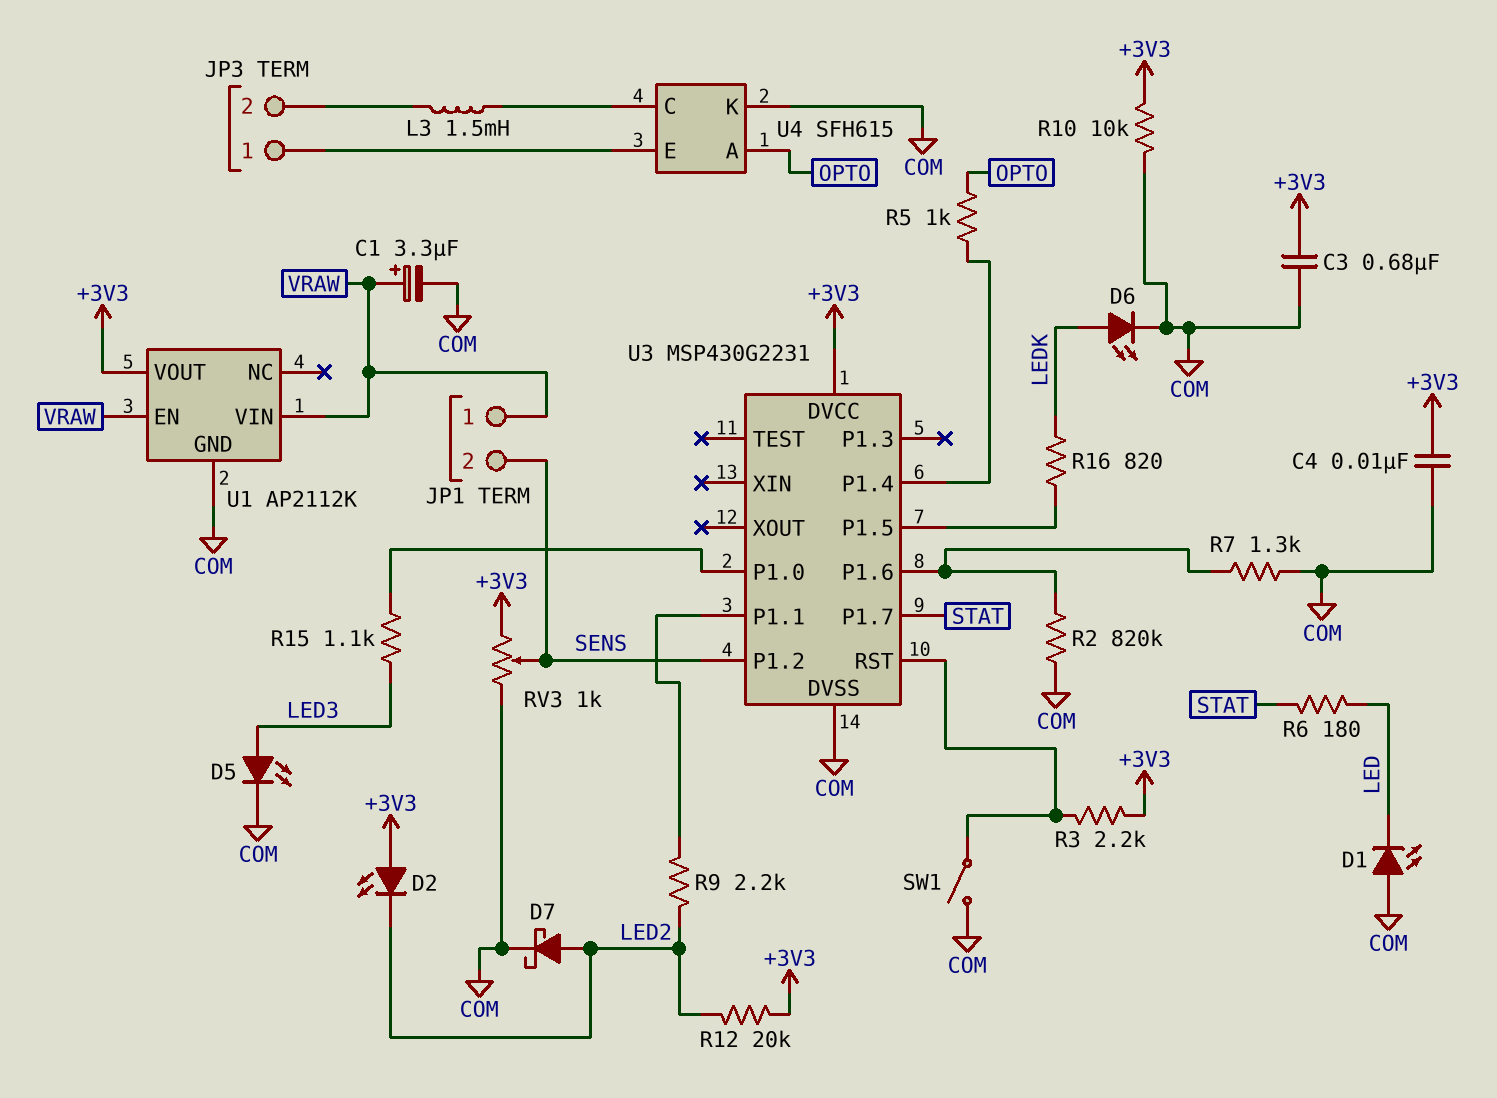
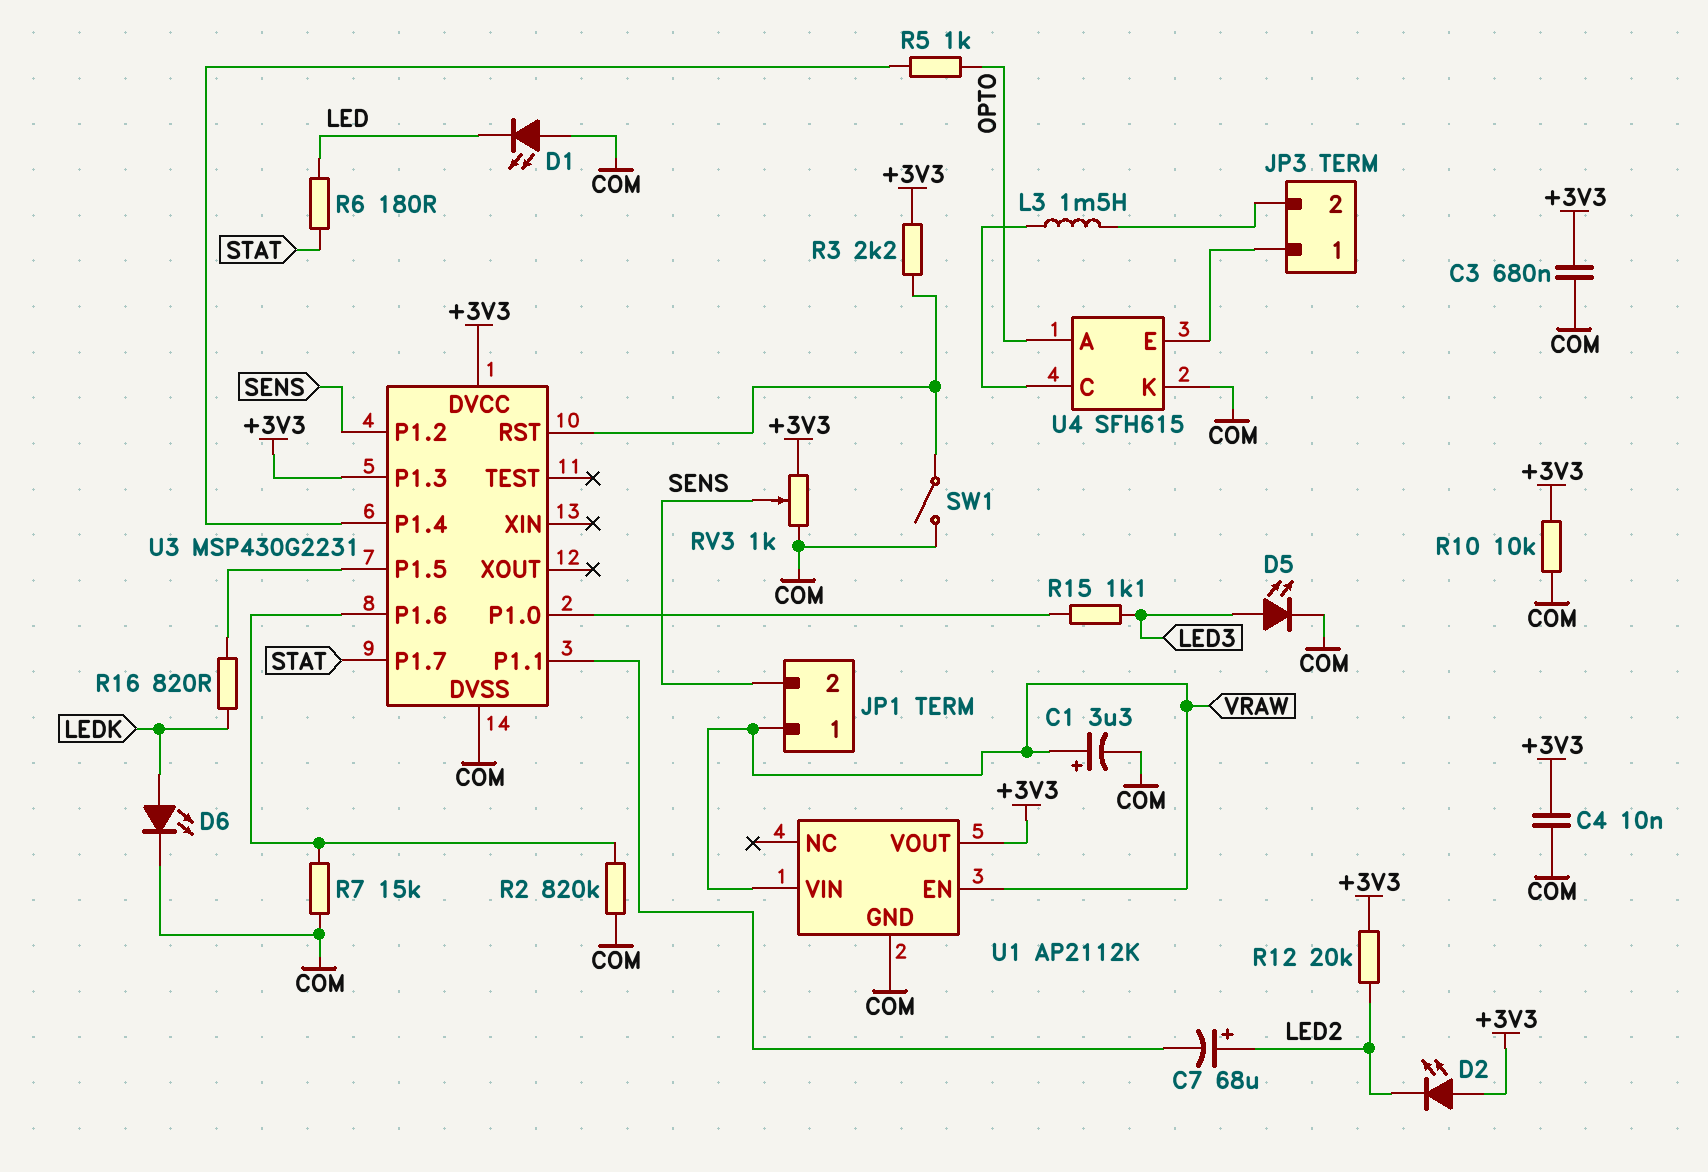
C7: none -> 68uF (plus LED2, minus U3/P1.1)
D7: schottky (A LED2, K COM) -> none
R7: 1.3k (COM, U3/P1.6) -> 15k (COM, U3/P1.6)
R9: 2.2k (LED2, U3/P1.1) -> none
U3 pin P1.3: none -> +3V3

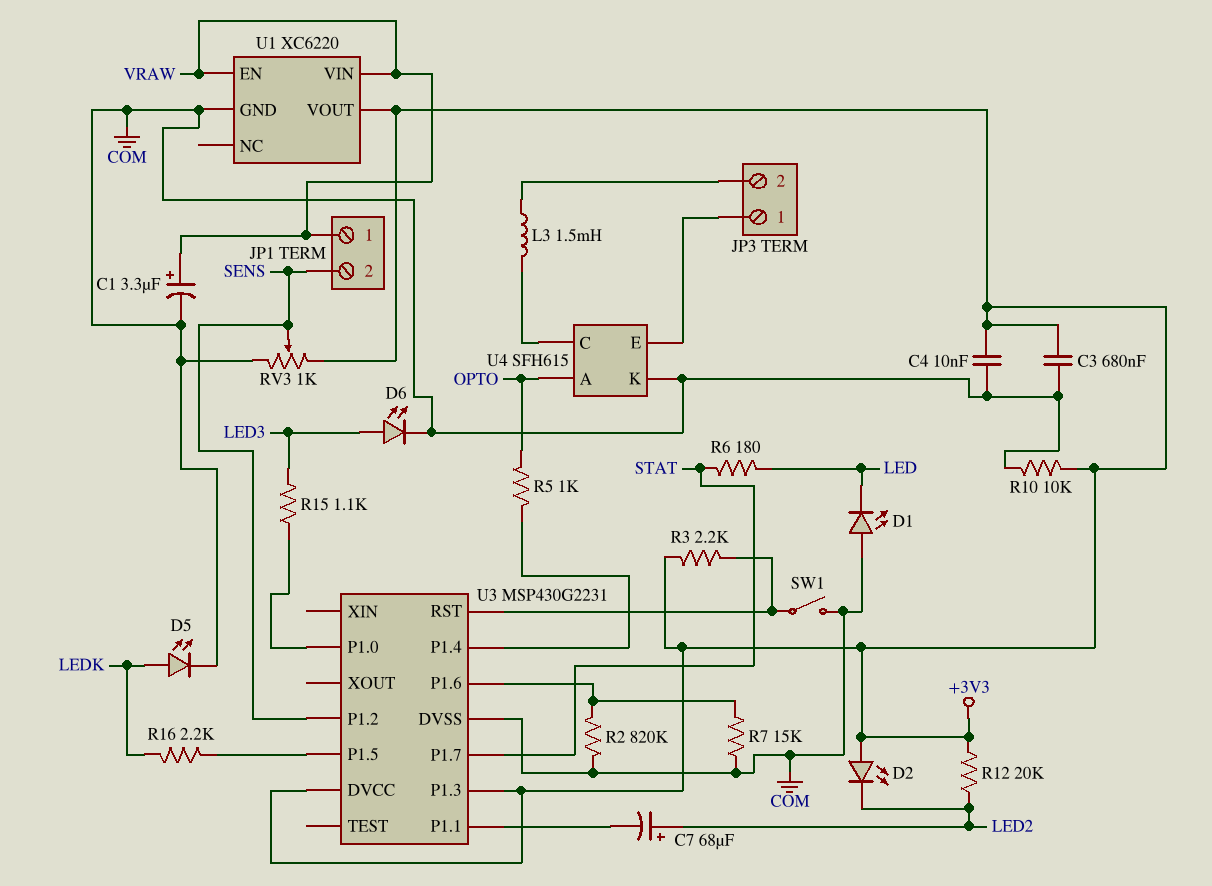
D5: LED (A LED3, K COM) -> LED (A LEDK, K COM)
D6: LED (A LEDK, K COM) -> LED (A LED3, K COM)
R16: 820 (LEDK, U3/P1.5) -> 2.2k (LEDK, U3/P1.5)
U1: AP2112K -> XC6220

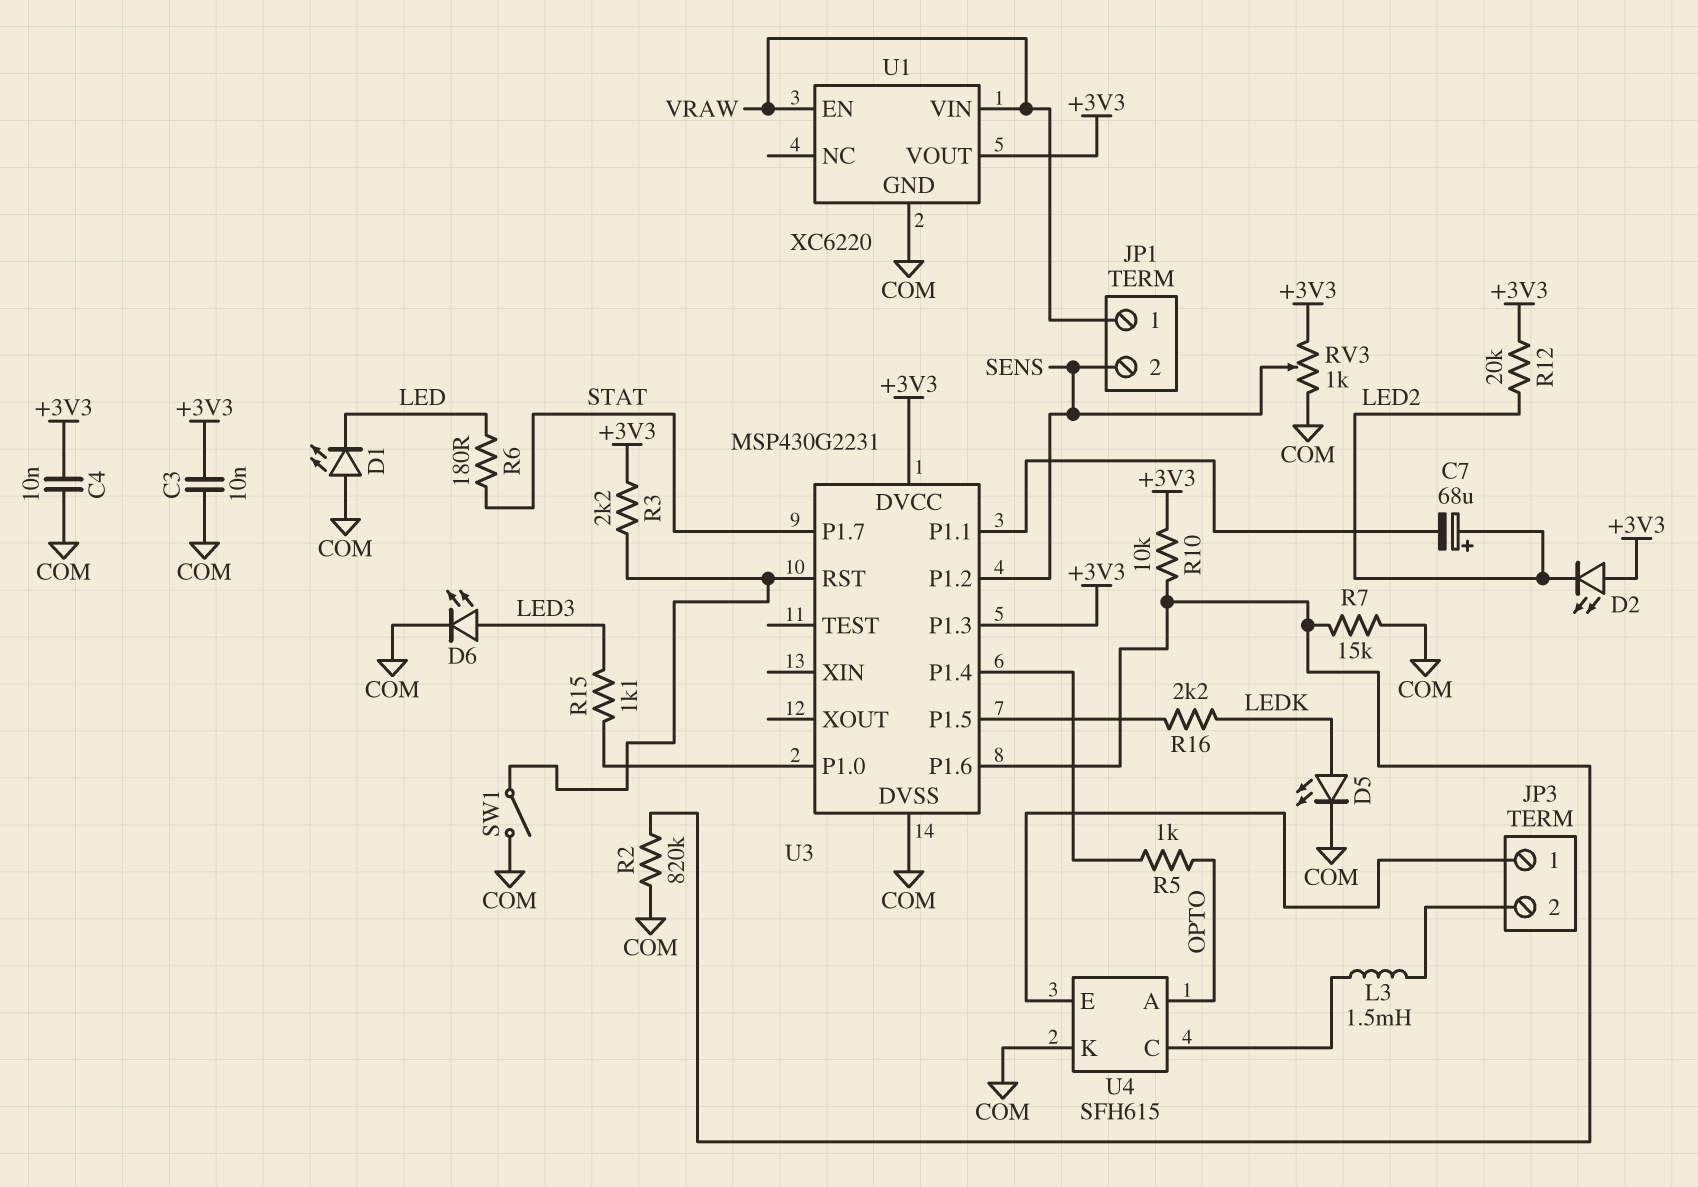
C1: 3.3uF (plus VRAW, minus COM) -> none
C3: 680nF (+3V3, COM) -> 10nF (+3V3, COM)
R10: 10k (+3V3, COM) -> 10k (+3V3, U3/P1.6)

